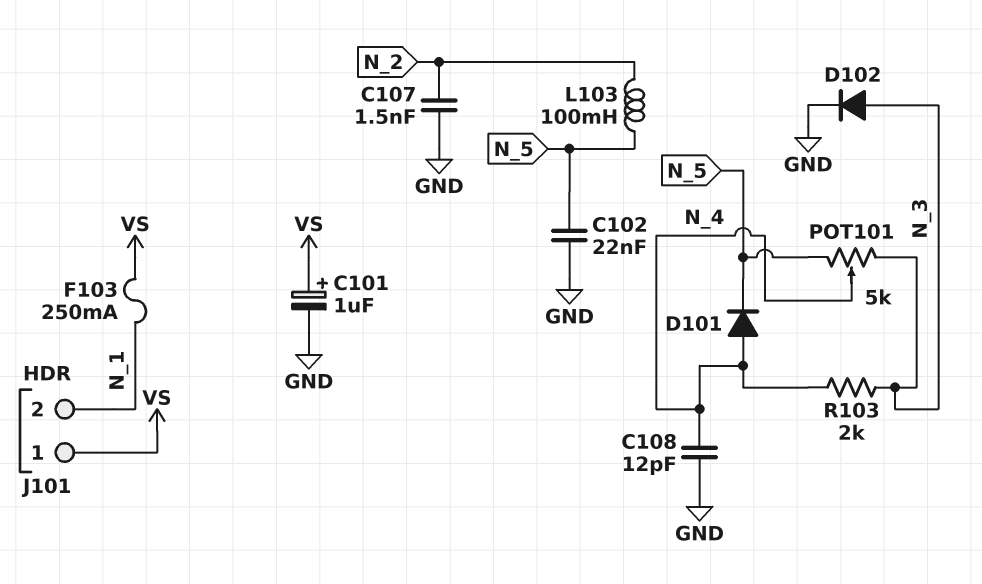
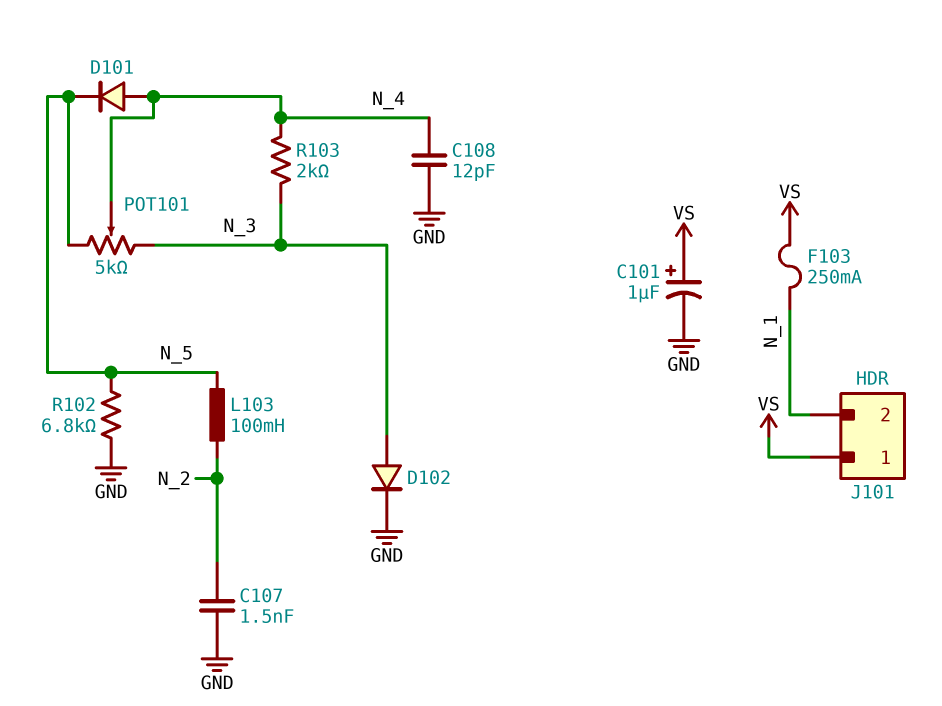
C102: 22nF (GND, N_5) -> none
R102: none -> 6.8k (GND, N_5)

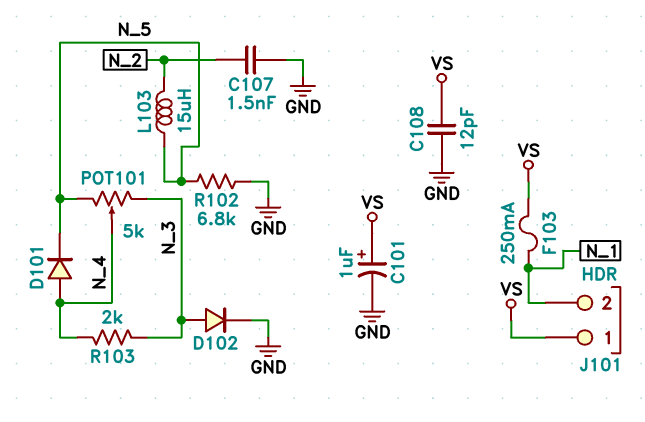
C108: 12pF (GND, N_4) -> 12pF (GND, VS)
L103: 100mH (N_2, N_5) -> 15uH (N_2, N_5)

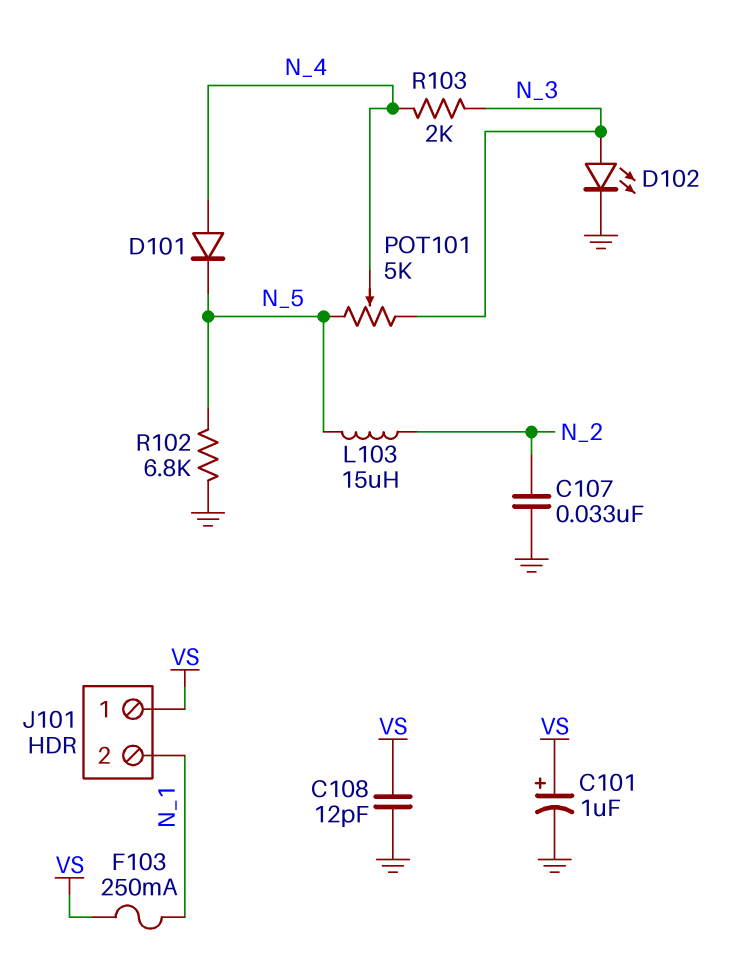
C107: 1.5nF (GND, N_2) -> 33nF (GND, N_2)
D102: diode (A N_3, K GND) -> LED (A N_3, K GND)

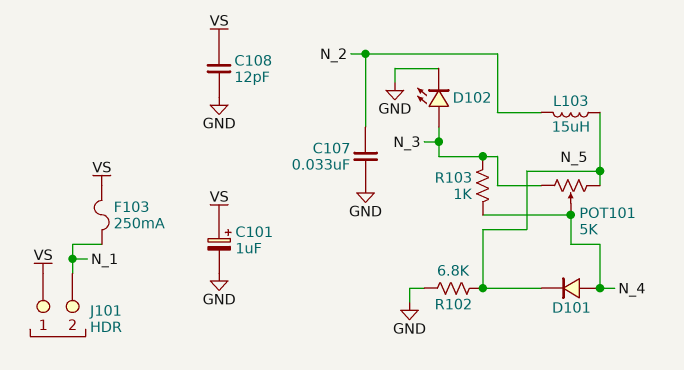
R103: 2k (N_3, N_4) -> 1k (N_3, N_4)

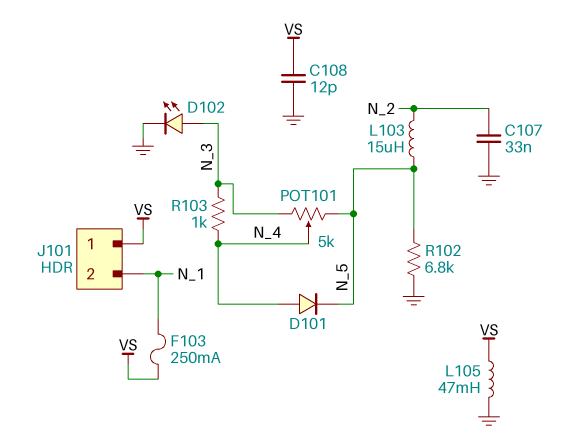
C101: 1uF (plus VS, minus GND) -> none
L105: none -> 47mH (GND, VS)

